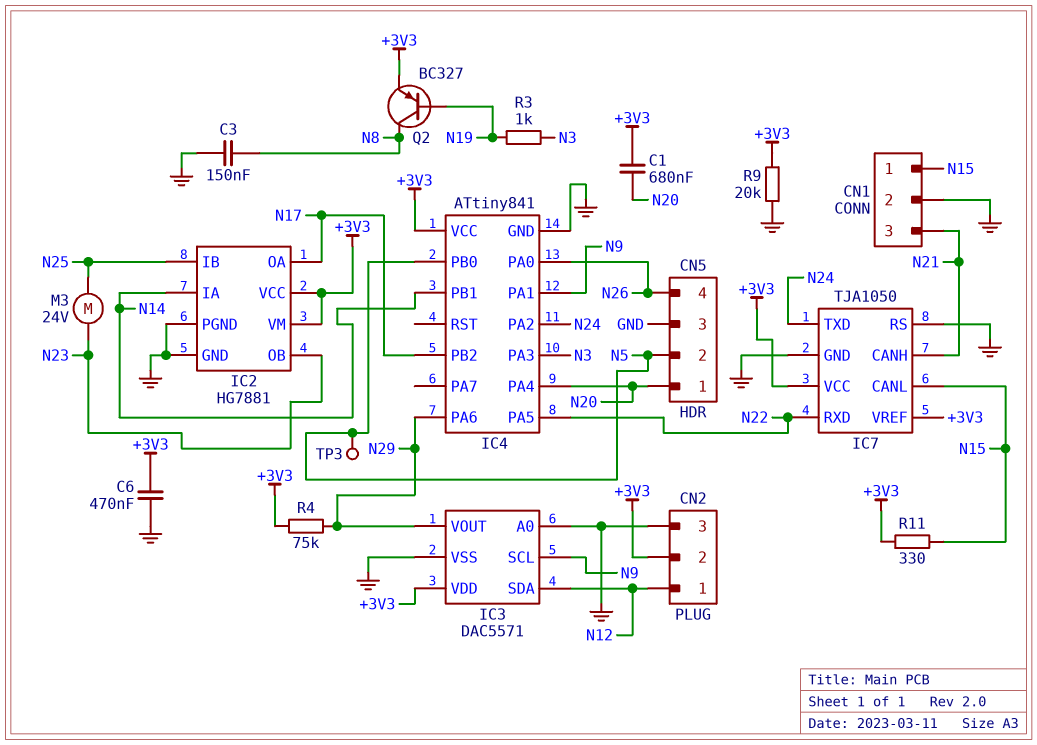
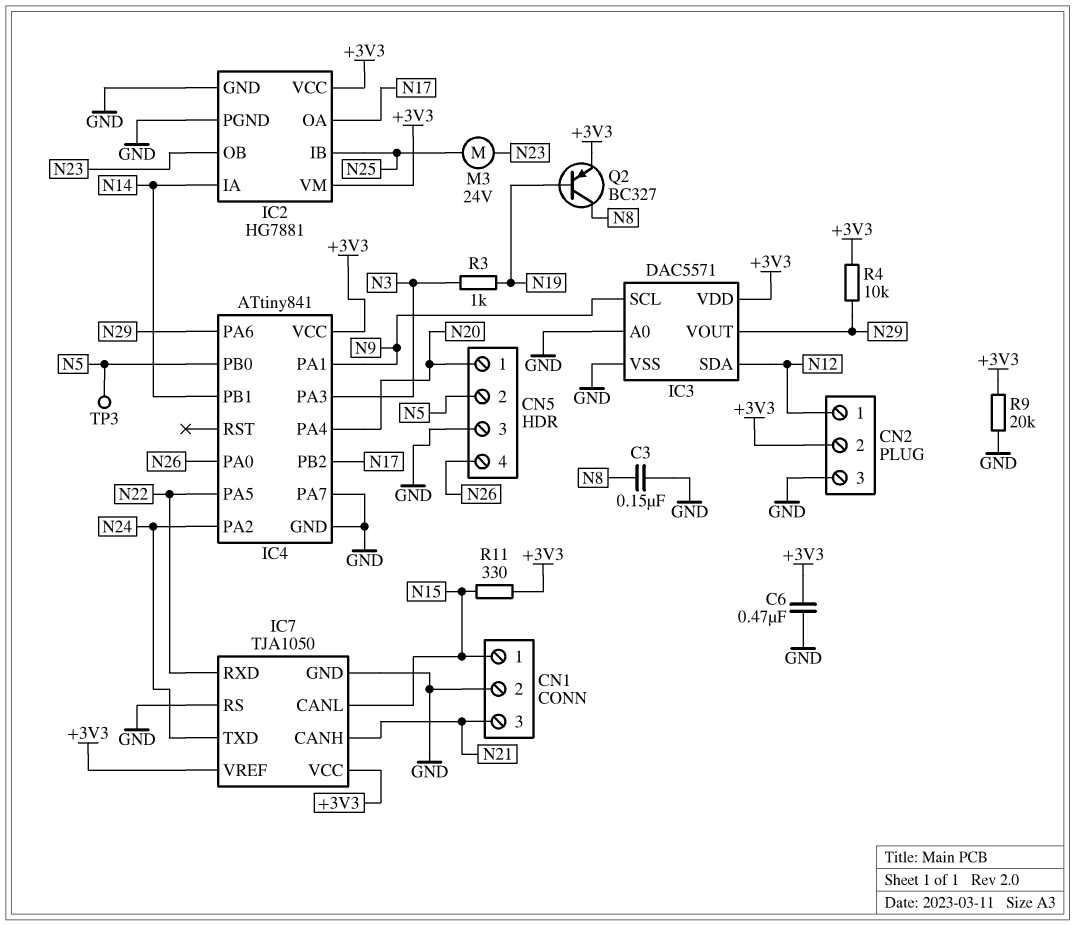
C1: 680nF (+3V3, N20) -> none
IC4 pin PA7: none -> GND
R4: 75k (+3V3, N29) -> 10k (+3V3, N29)

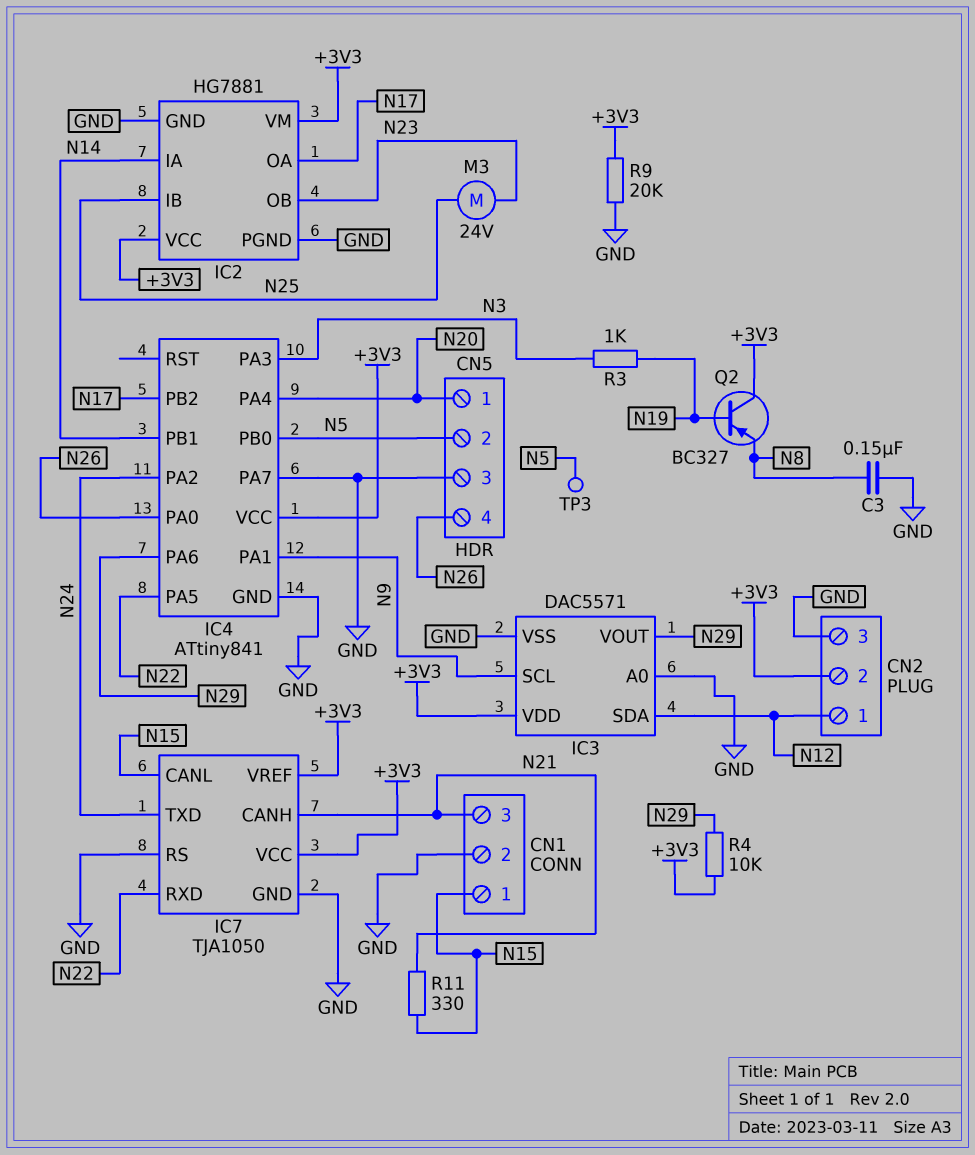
C6: 470nF (+3V3, GND) -> none
Q2: PNP BC327 (B N19, C N8, E +3V3) -> PNP BC327 (B N19, C +3V3, E N8)
R11: 330 (+3V3, N15) -> 330 (N15, N21)

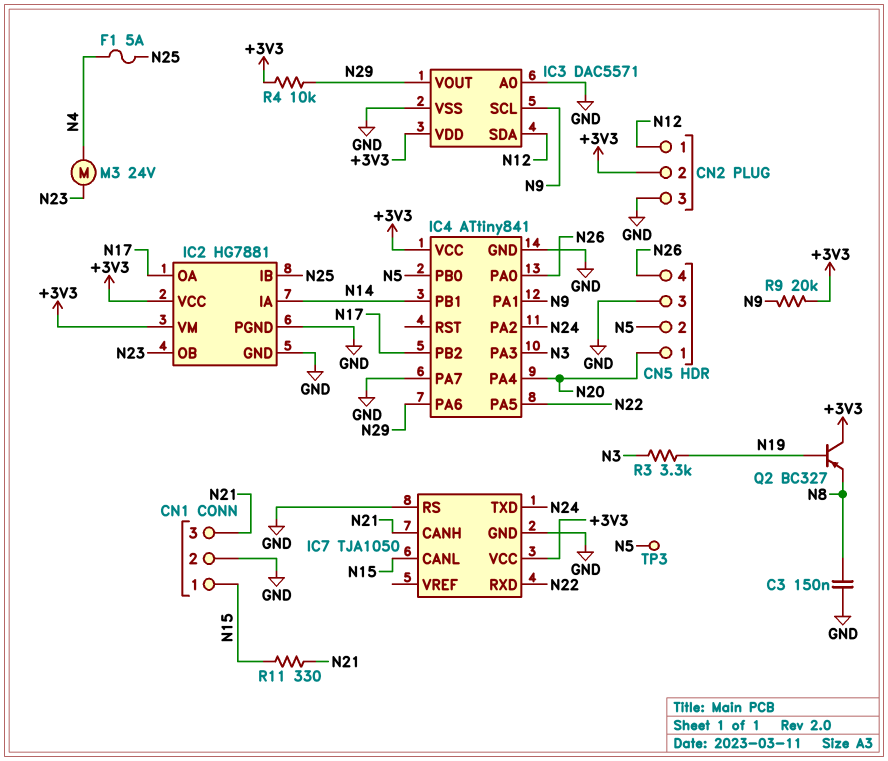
F1: none -> 5A (N4, N25)
IC7 pin VREF: +3V3 -> none
M3: motor 24V (N23, N25) -> motor 24V (N4, N23)
R3: 1k (N3, N19) -> 3.3k (N3, N19)
R9: 20k (+3V3, GND) -> 20k (+3V3, N9)

